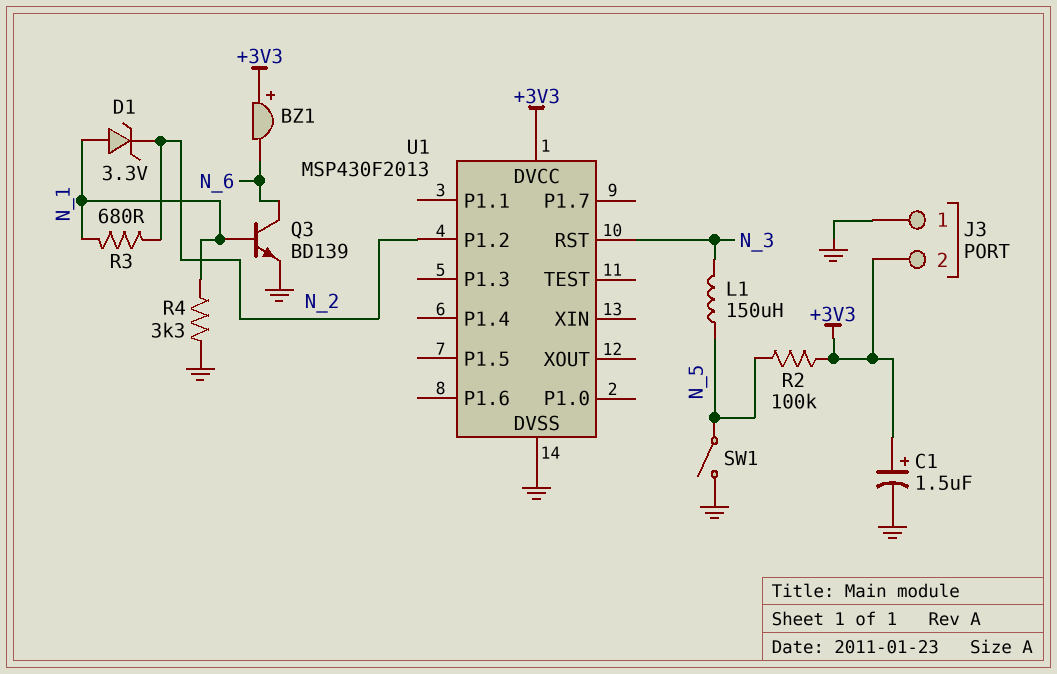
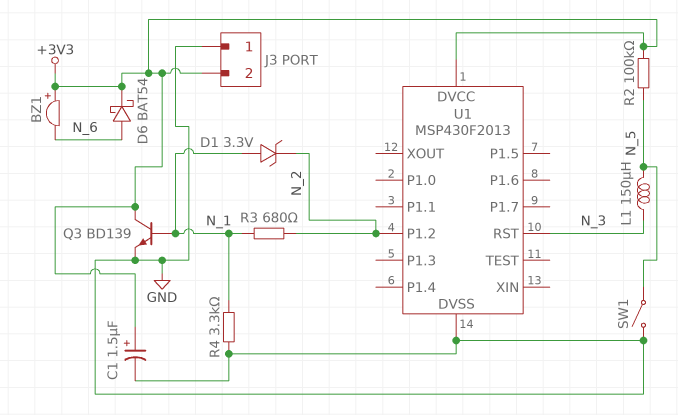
D6: none -> schottky BAT54 (A N_6, K +3V3)
Q3: NPN BD139 (B N_1, C N_6, E GND) -> NPN BD139 (B N_1, C +3V3, E GND)

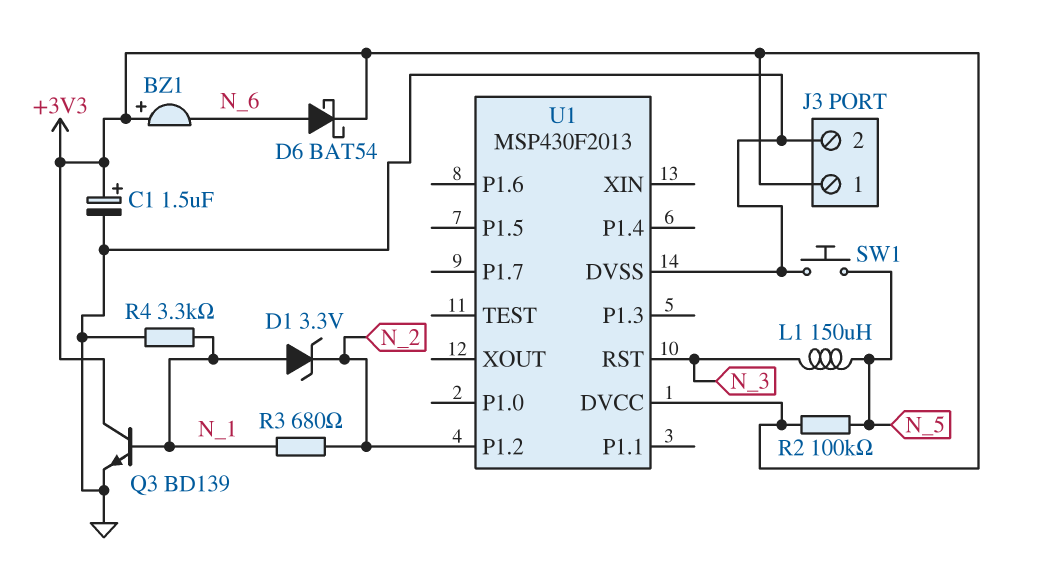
J3 pin 1: GND -> +3V3
J3 pin 2: +3V3 -> GND
SW1: switch (GND, N_5) -> button (GND, N_5)

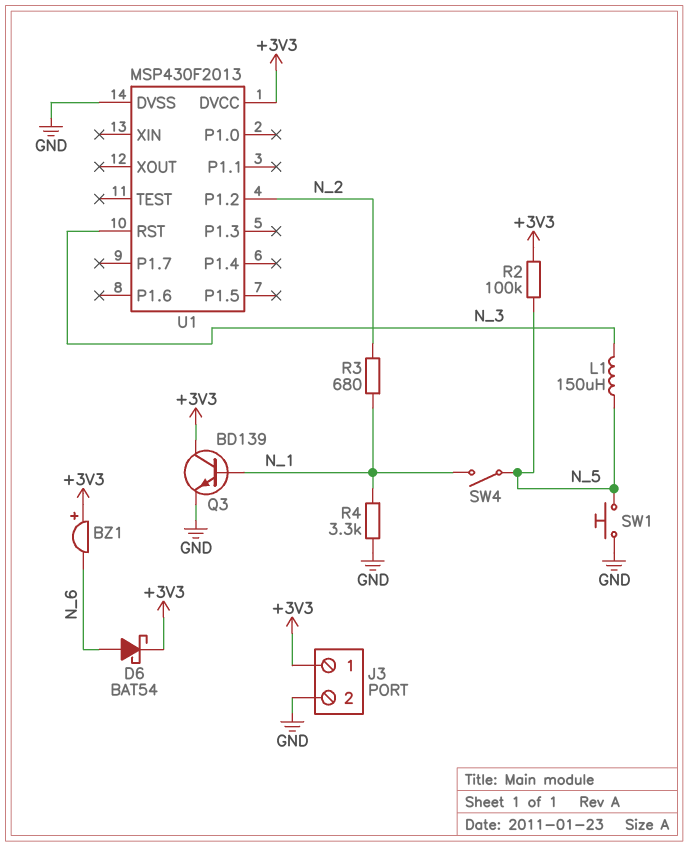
C1: 1.5uF (plus +3V3, minus GND) -> none
D1: zener 3.3V (A N_1, K N_2) -> none
SW4: none -> switch (N_1, N_5)

